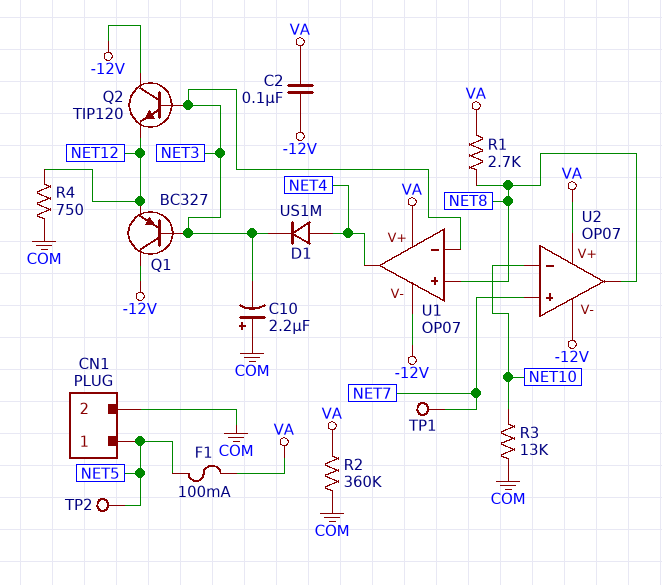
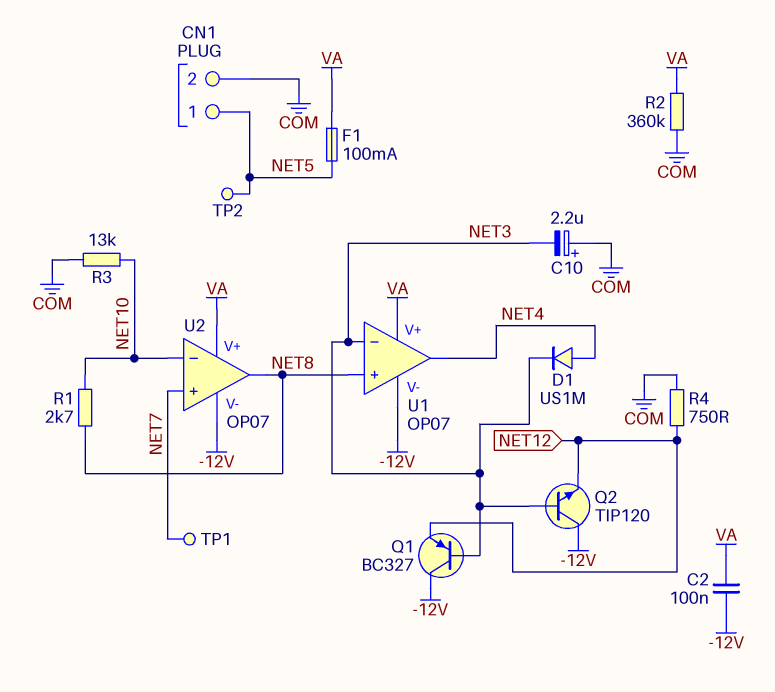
R1: 2.7k (NET8, VA) -> 2.7k (NET8, NET10)

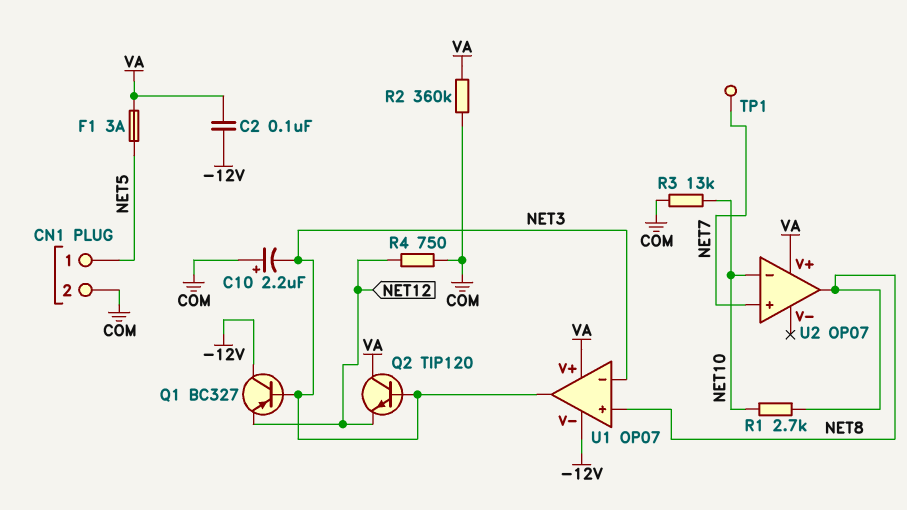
D1: diode US1M (A NET4, K NET3) -> none
F1: 100mA (NET5, VA) -> 3A (NET5, VA)
Q2: NPN TIP120 (B NET3, C -12V, E NET12) -> NPN TIP120 (B NET3, C VA, E NET12)
TP2: test point (NET5) -> none
U1 pin out: NET4 -> NET3
U2 pin V-: -12V -> none

